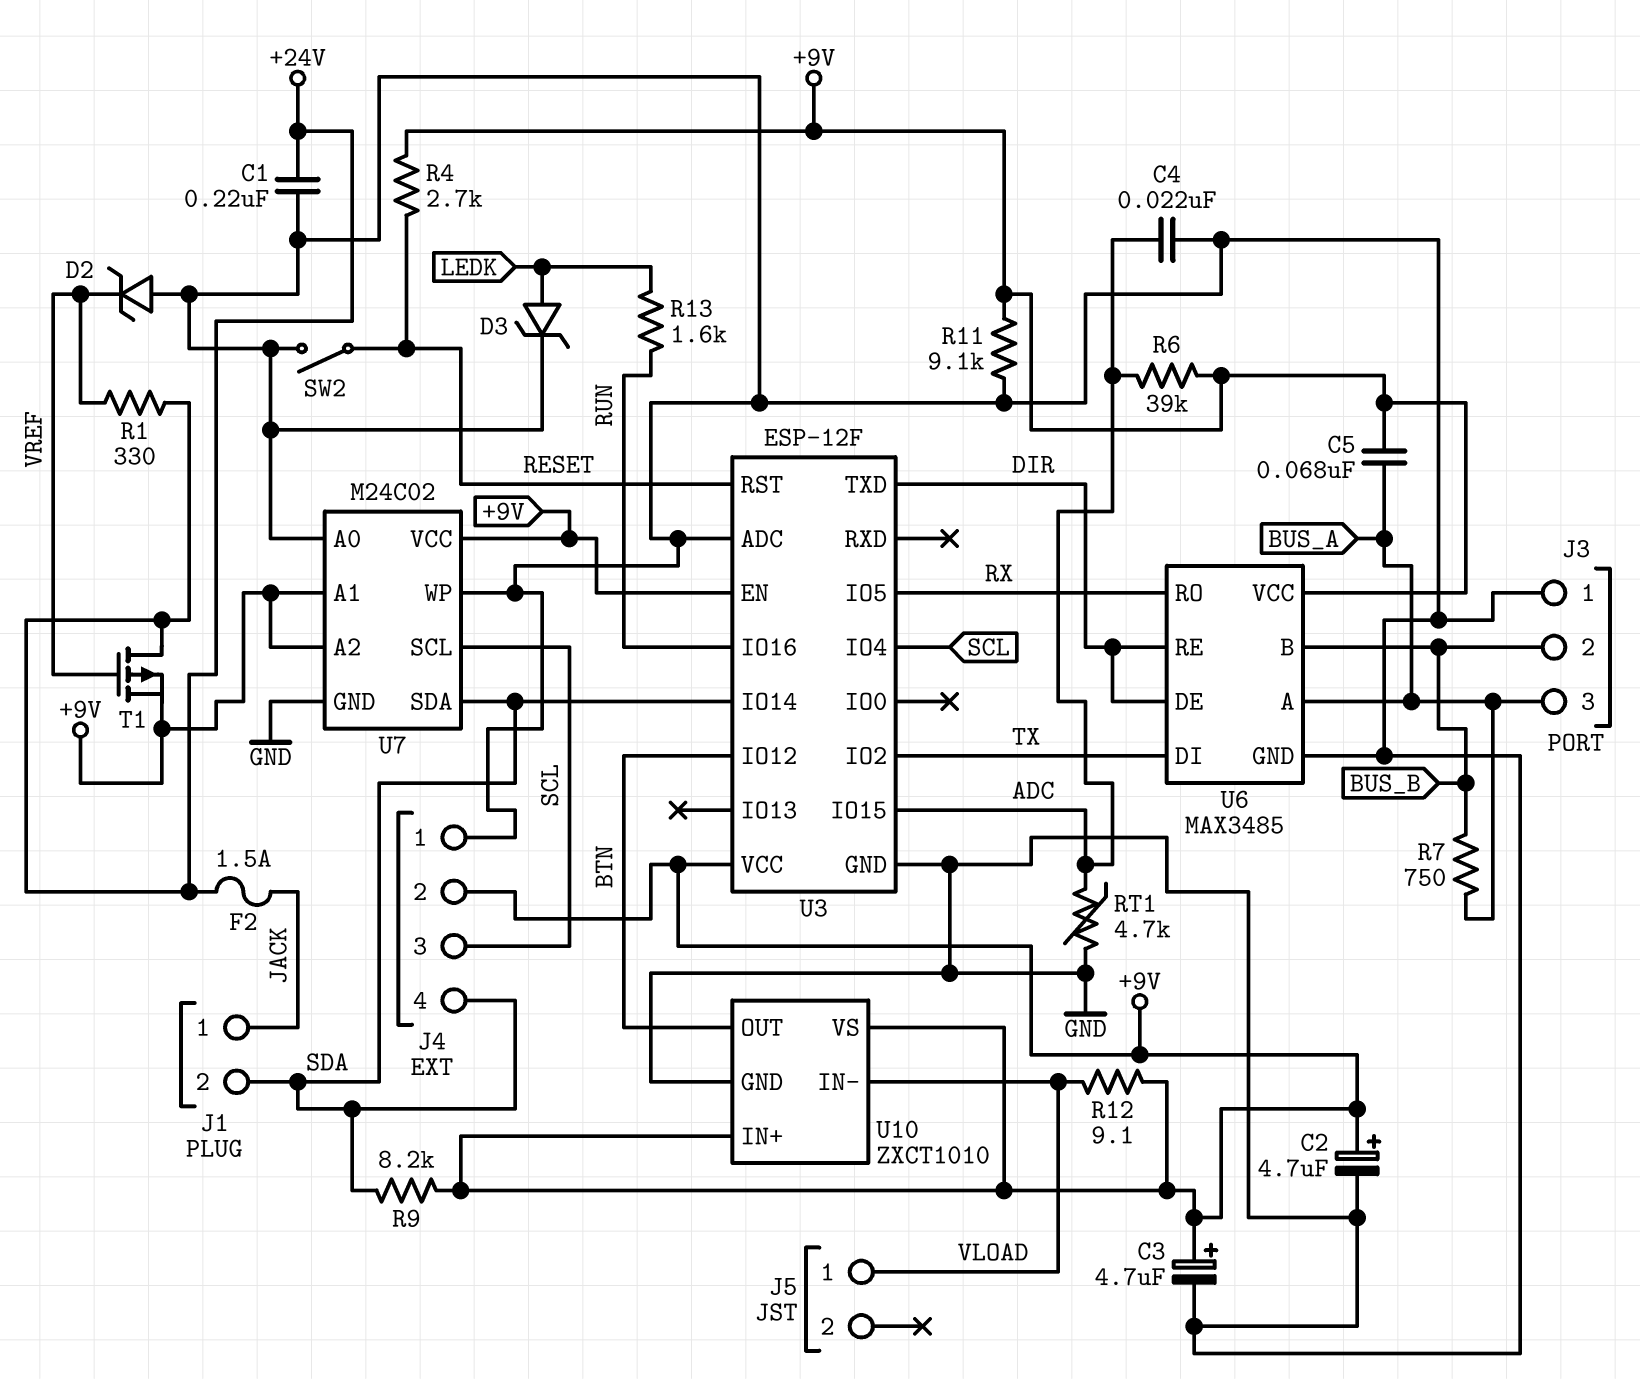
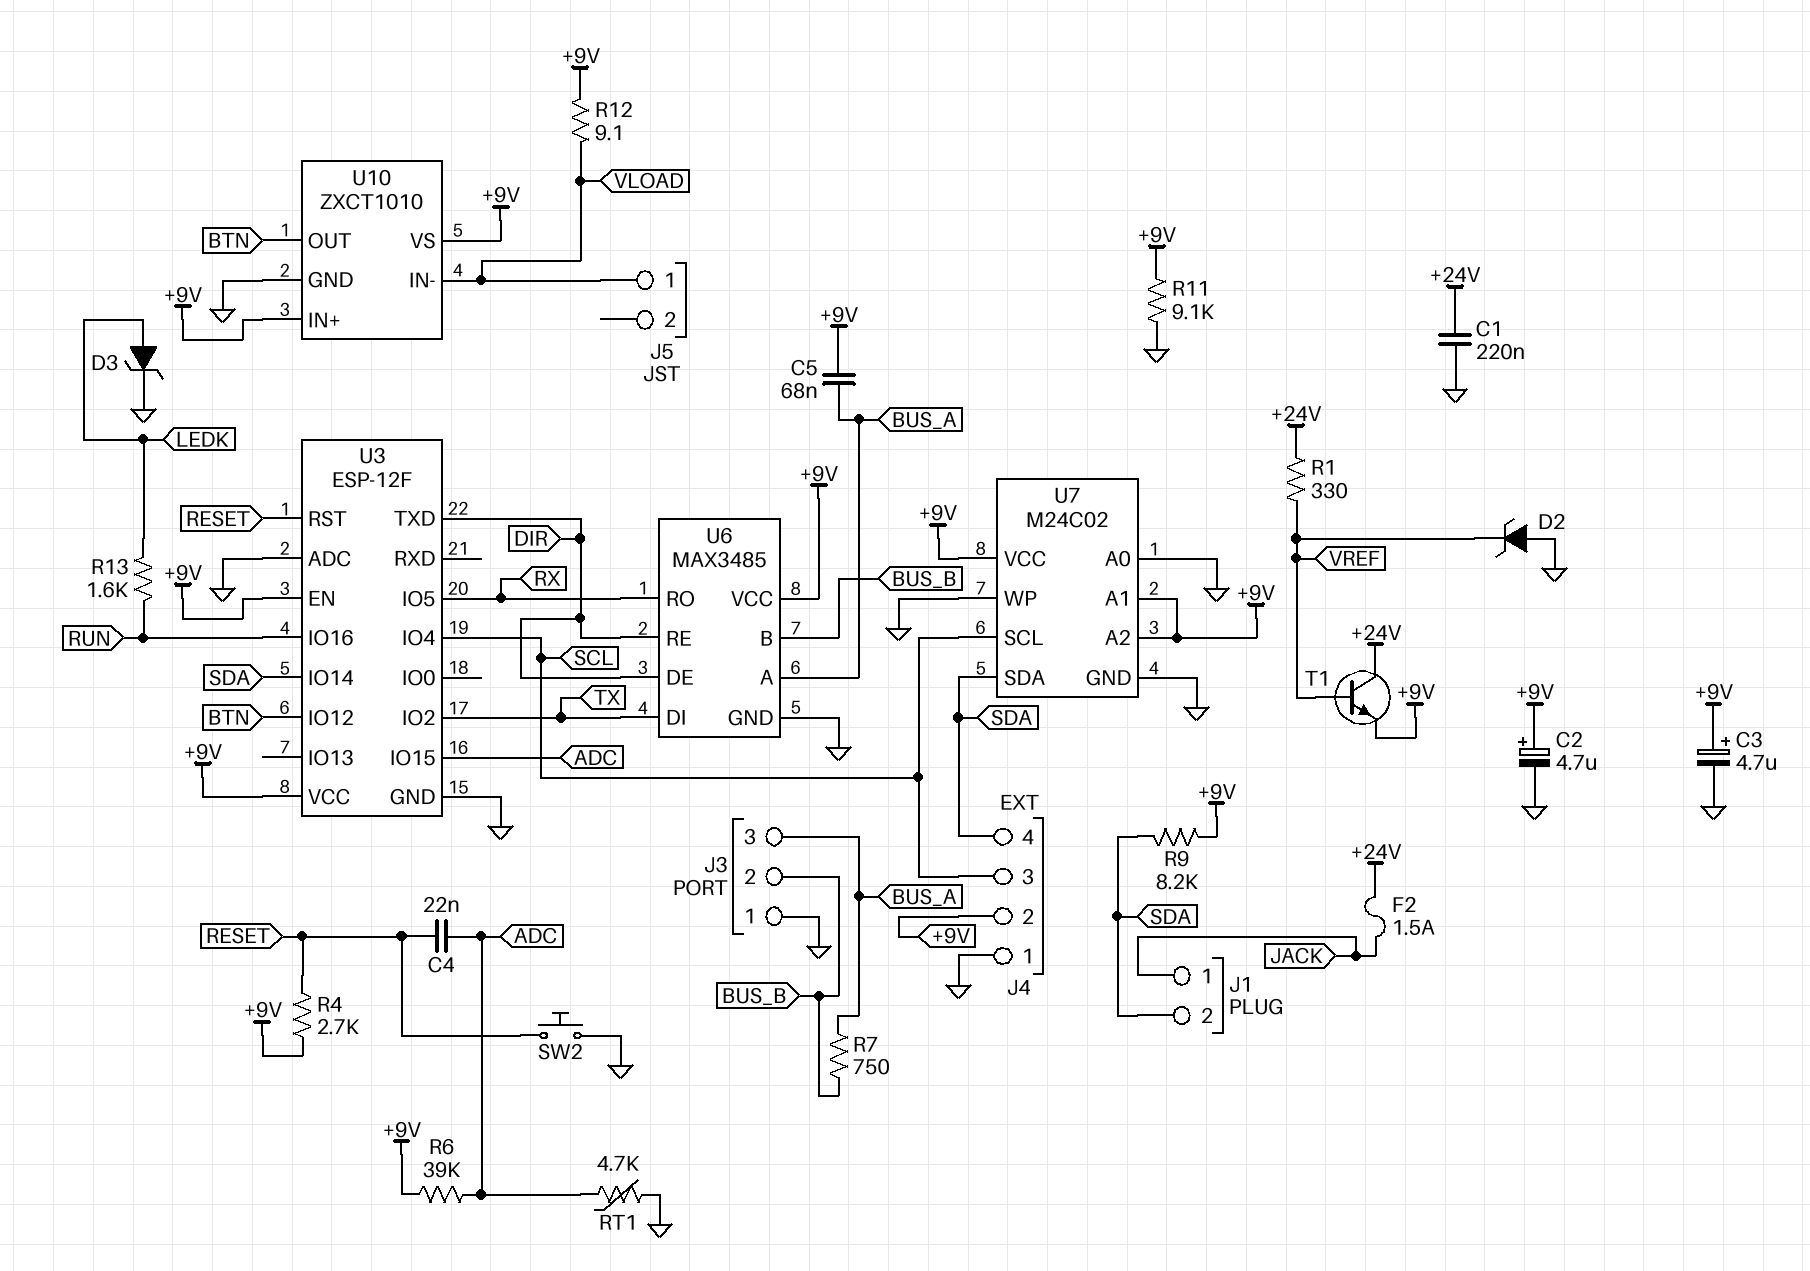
C4: 22nF (ADC, GND) -> 22nF (ADC, RESET)
SW2: switch (GND, RESET) -> button (GND, RESET)
T1: PMOS (G VREF, D +24V, S +9V) -> NPN (B VREF, C +24V, E +9V)

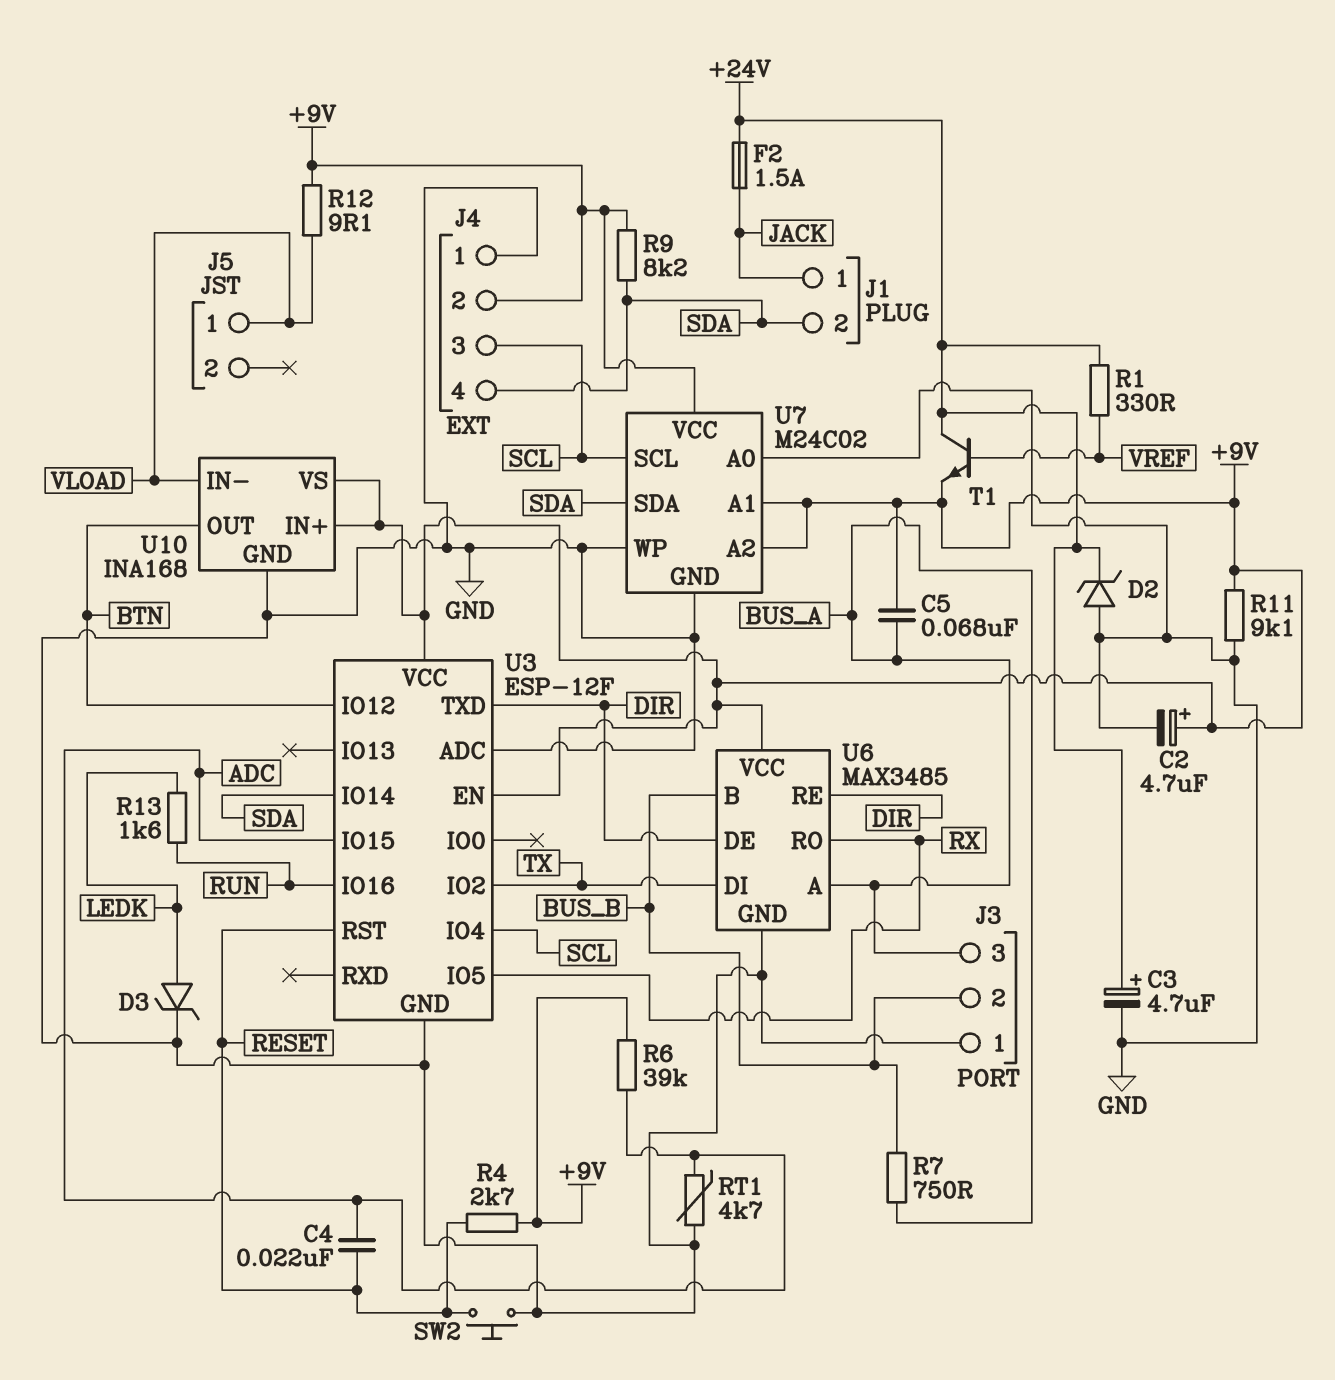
C1: 220nF (+24V, GND) -> none
C3: 4.7uF (plus +9V, minus GND) -> 4.7uF (plus +24V, minus GND)
D2: zener (A GND, K VREF) -> zener (A GND, K +24V)
U10: ZXCT1010 -> INA168

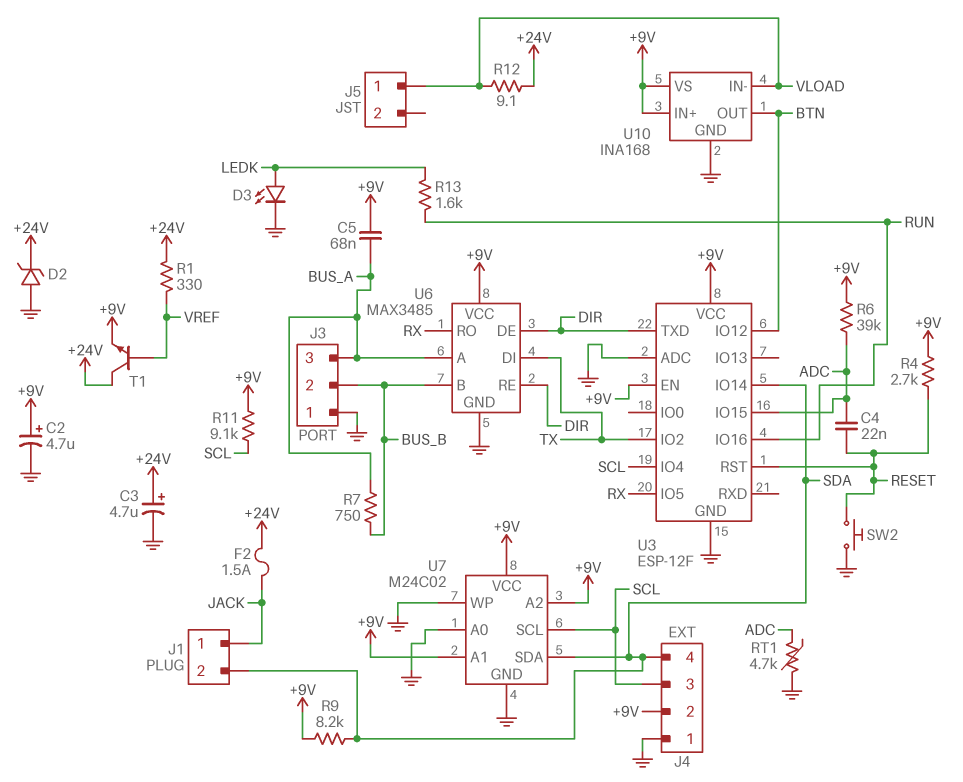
D3: zener (A LEDK, K GND) -> LED (A LEDK, K GND)
R11: 9.1k (+9V, GND) -> 9.1k (+9V, SCL)
R12: 9.1 (+9V, VLOAD) -> 9.1 (+24V, VLOAD)

